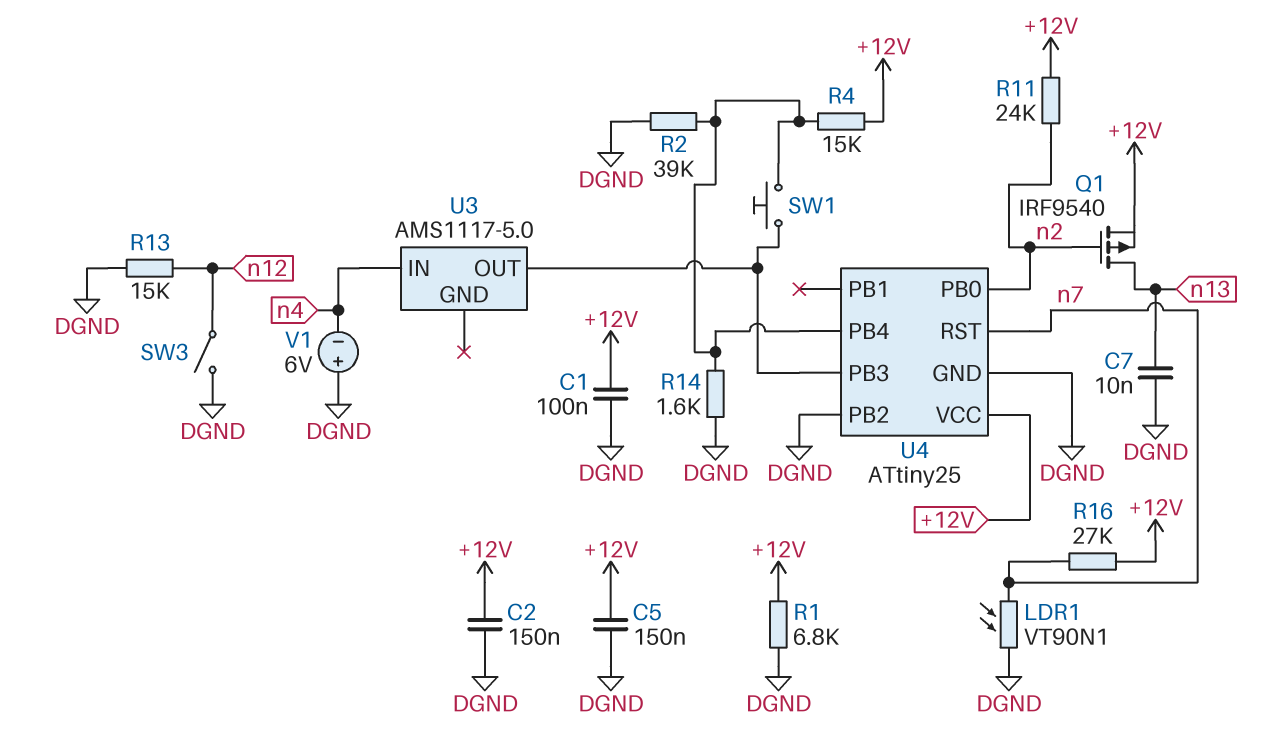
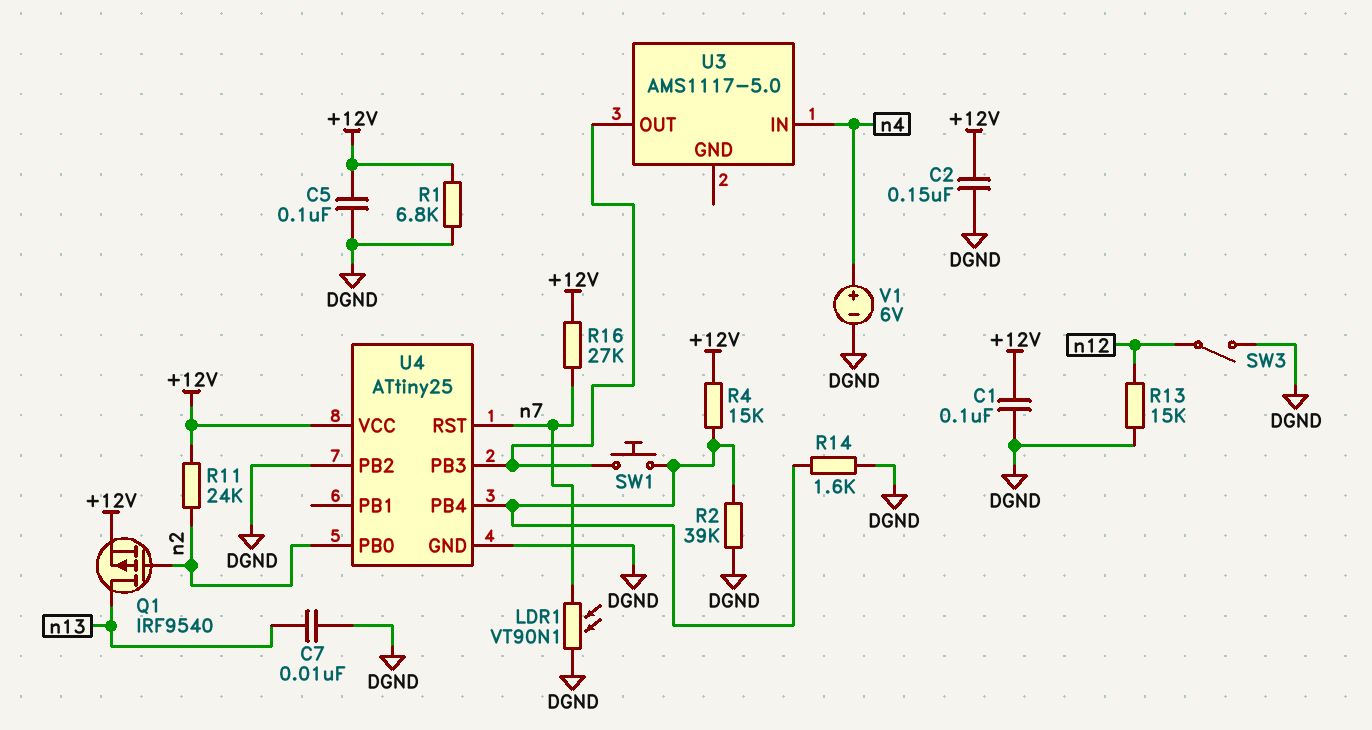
C5: 150nF (+12V, DGND) -> 100nF (+12V, DGND)
V1: 6V (plus DGND, minus n4) -> 6V (plus n4, minus DGND)

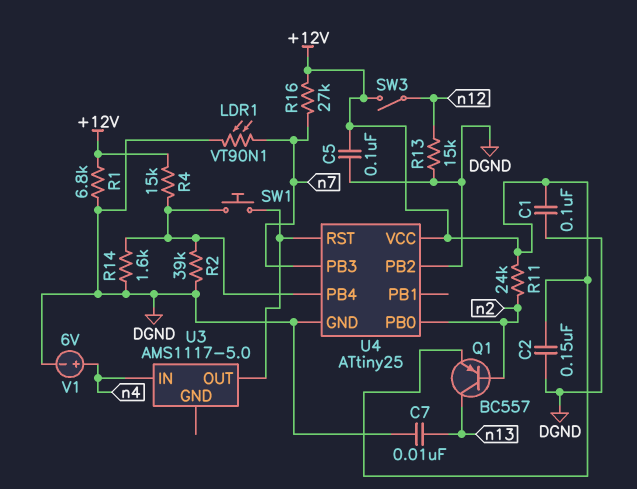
Q1: PMOS IRF9540 (G n2, D n13, S +12V) -> PNP BC557 (B n2, C n13, E +12V)
SW3: switch (DGND, n12) -> switch (+12V, n12)
U4 pin PB3: U3/OUT -> n7
U4 pin RST: n7 -> U3/OUT

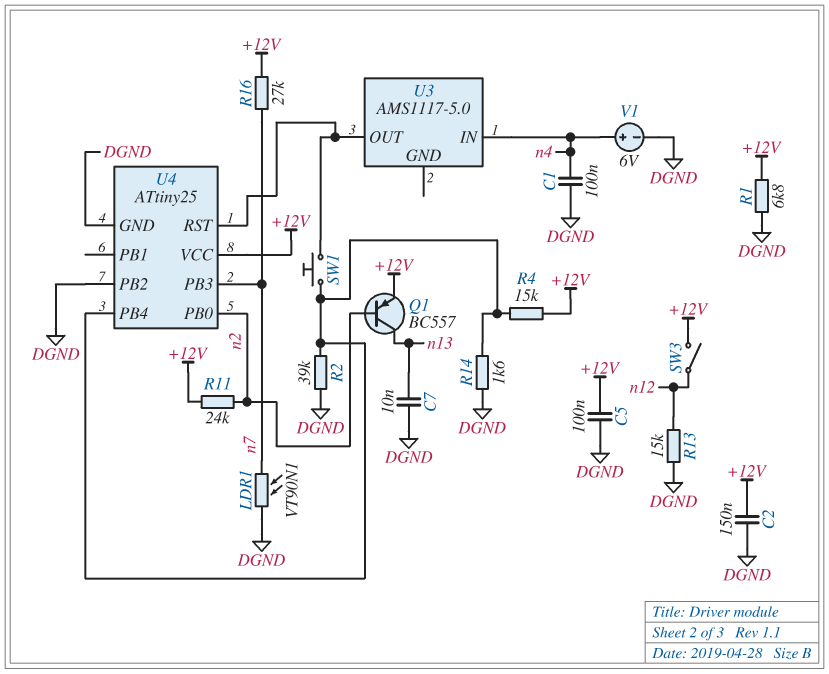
C1: 100nF (+12V, DGND) -> 100nF (DGND, n4)

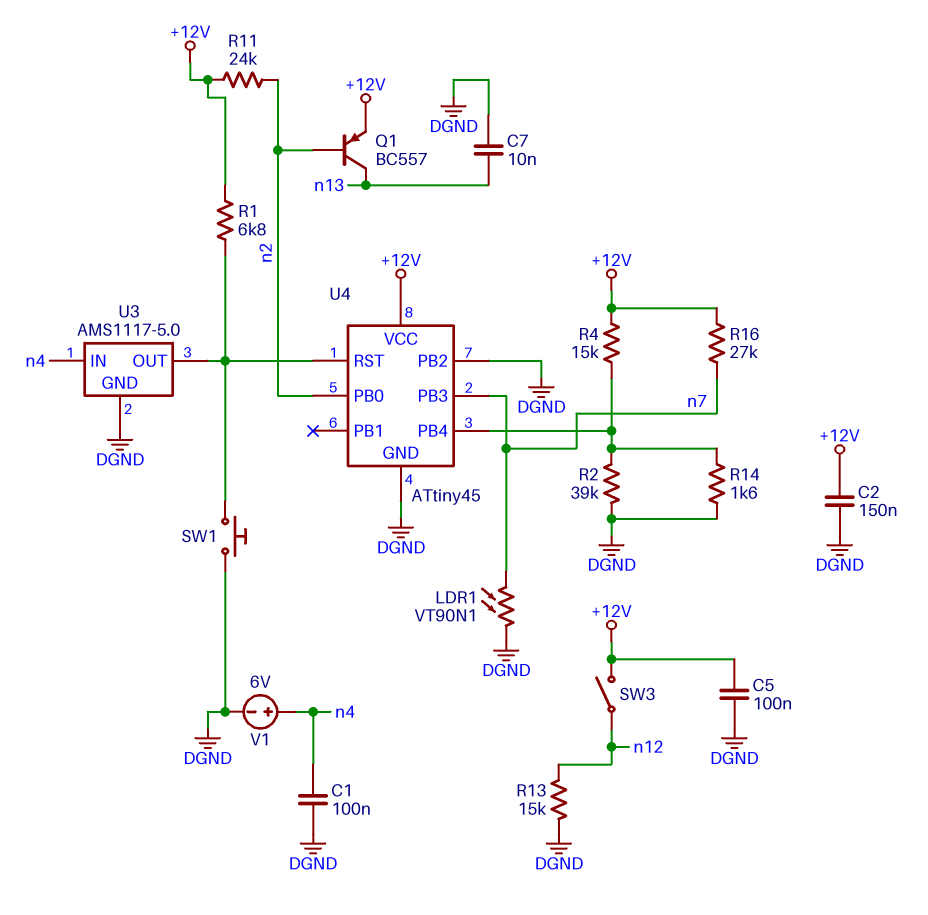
R1: 6.8k (+12V, DGND) -> 6.8k (+12V, U3/OUT)
SW1: button (U3/OUT, U4/PB4) -> button (DGND, U3/OUT)
U3 pin GND: none -> DGND
U4: ATtiny25 -> ATtiny45

